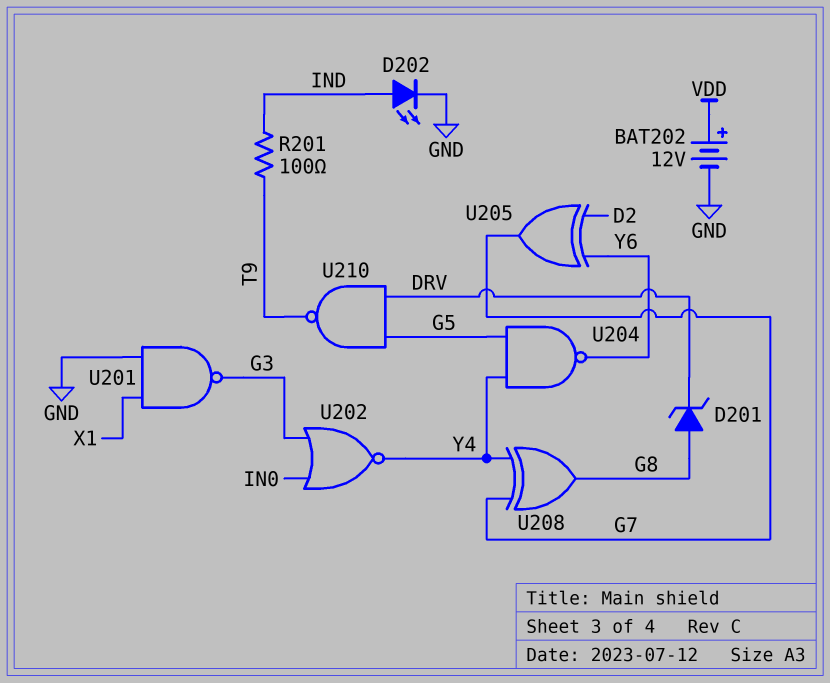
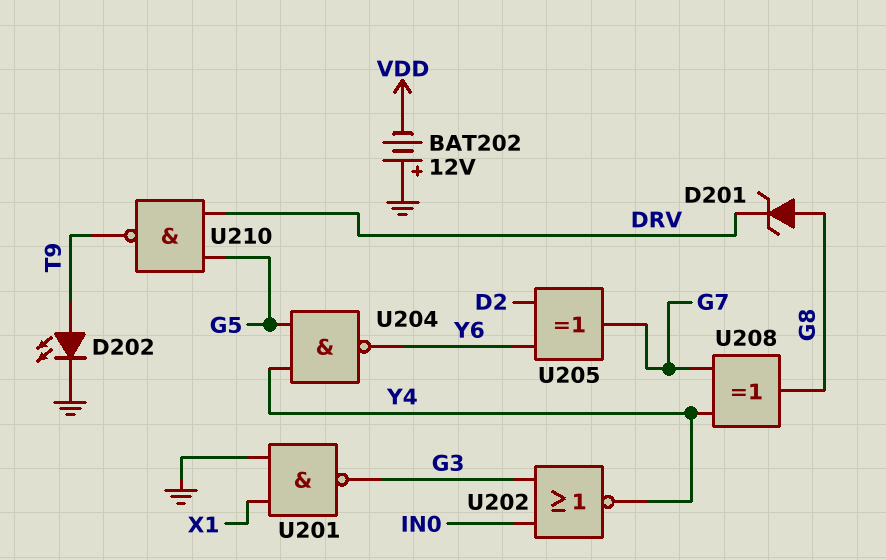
BAT202: 12V (plus VDD, minus GND) -> 12V (plus GND, minus VDD)
D202: LED (A IND, K GND) -> LED (A T9, K GND)
R201: 100 (IND, T9) -> none

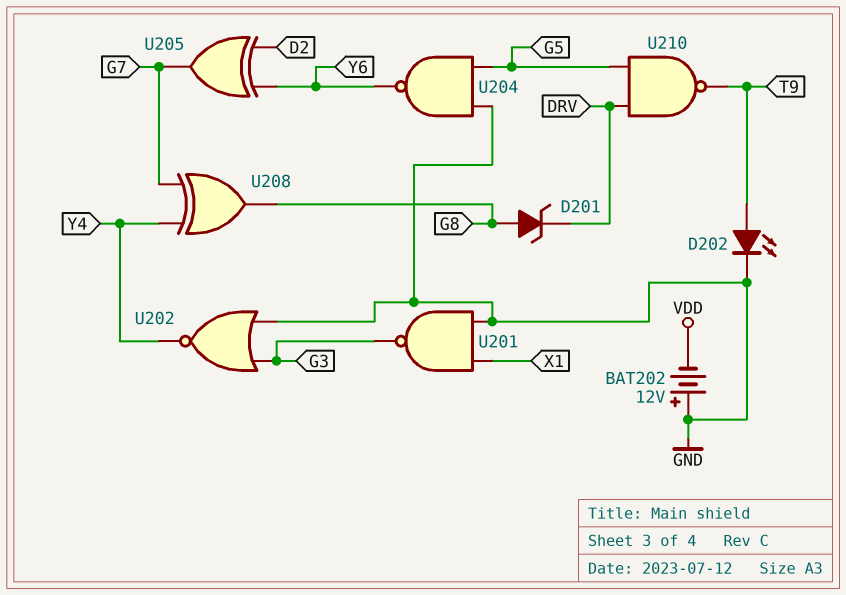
U202: NOR (in G3, in IN0, out Y4) -> NOR (in G3, in GND, out Y4)
U204: NAND (in G5, in Y4, out Y6) -> NAND (in G5, in GND, out Y6)

